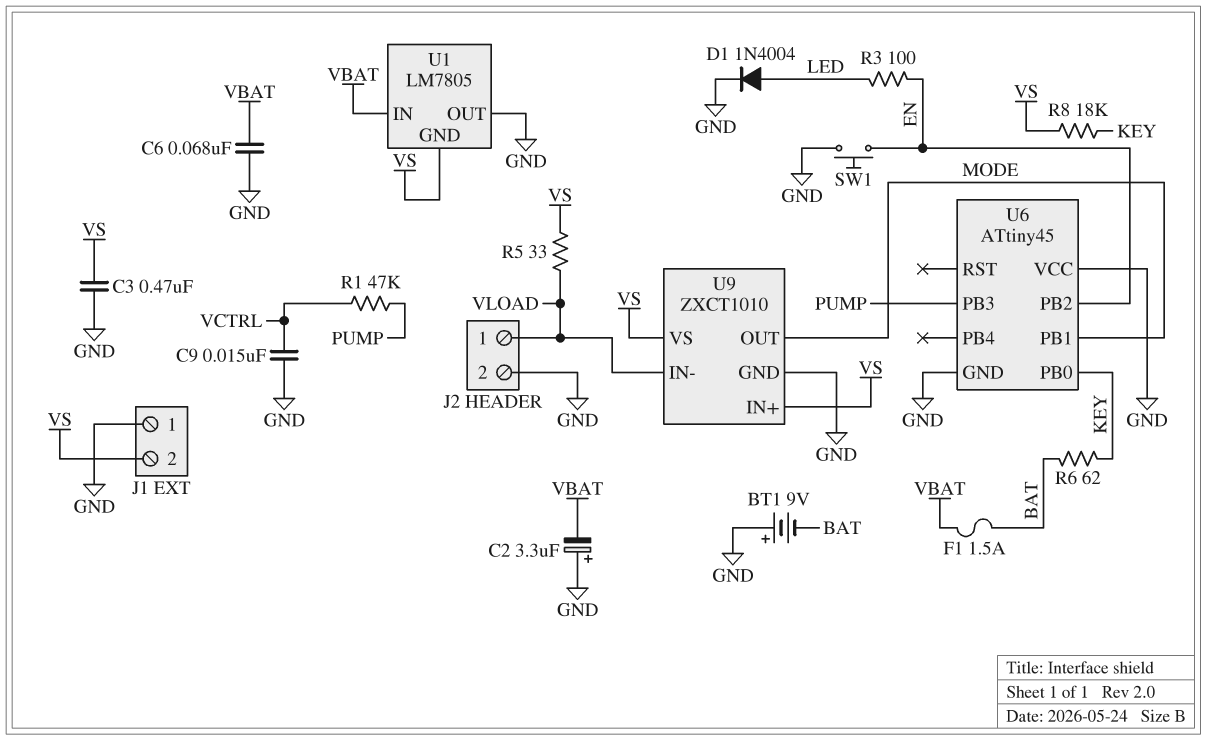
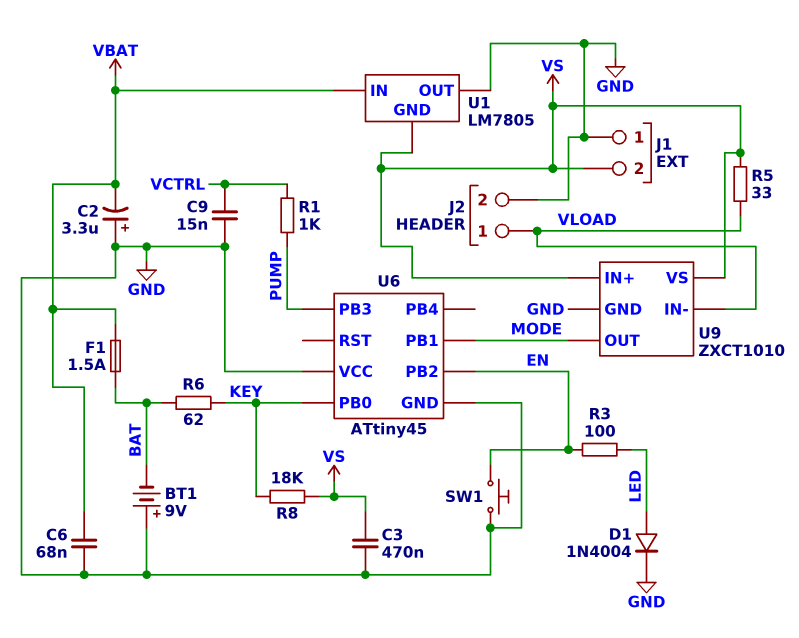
R1: 47k (PUMP, VCTRL) -> 1k (PUMP, VCTRL)

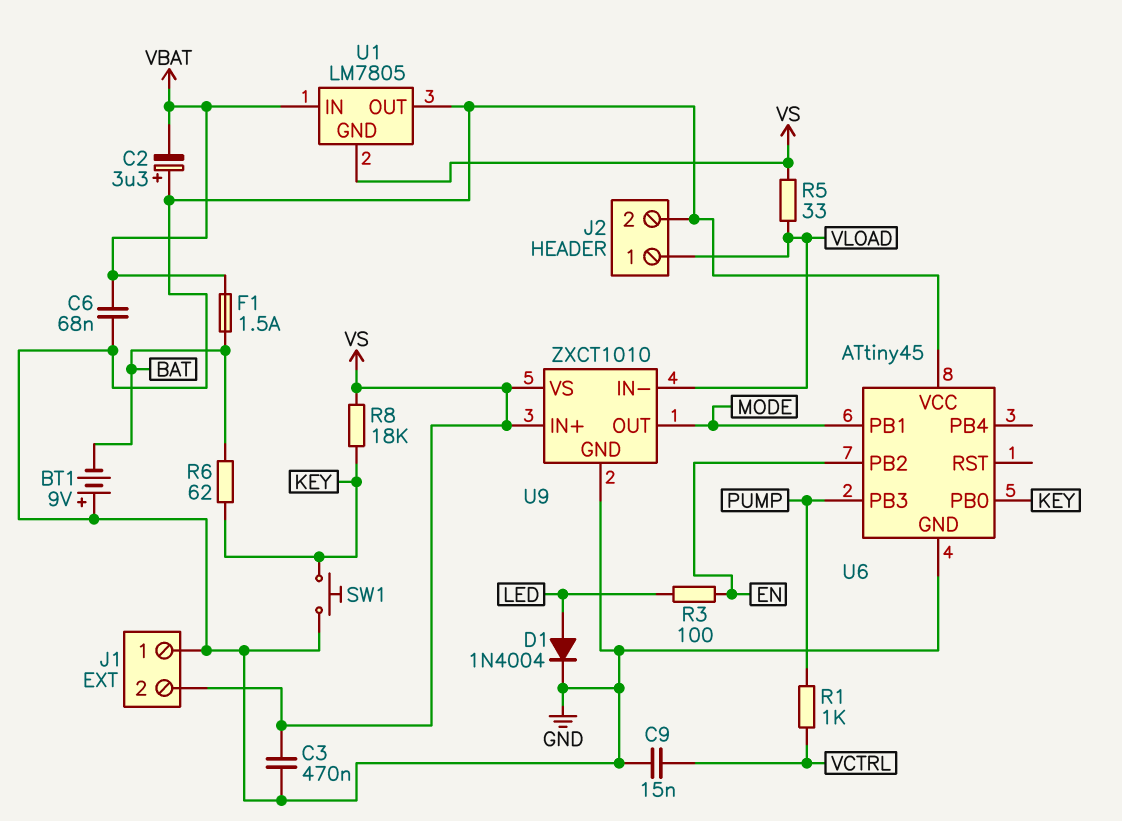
SW1: button (EN, GND) -> button (GND, KEY)

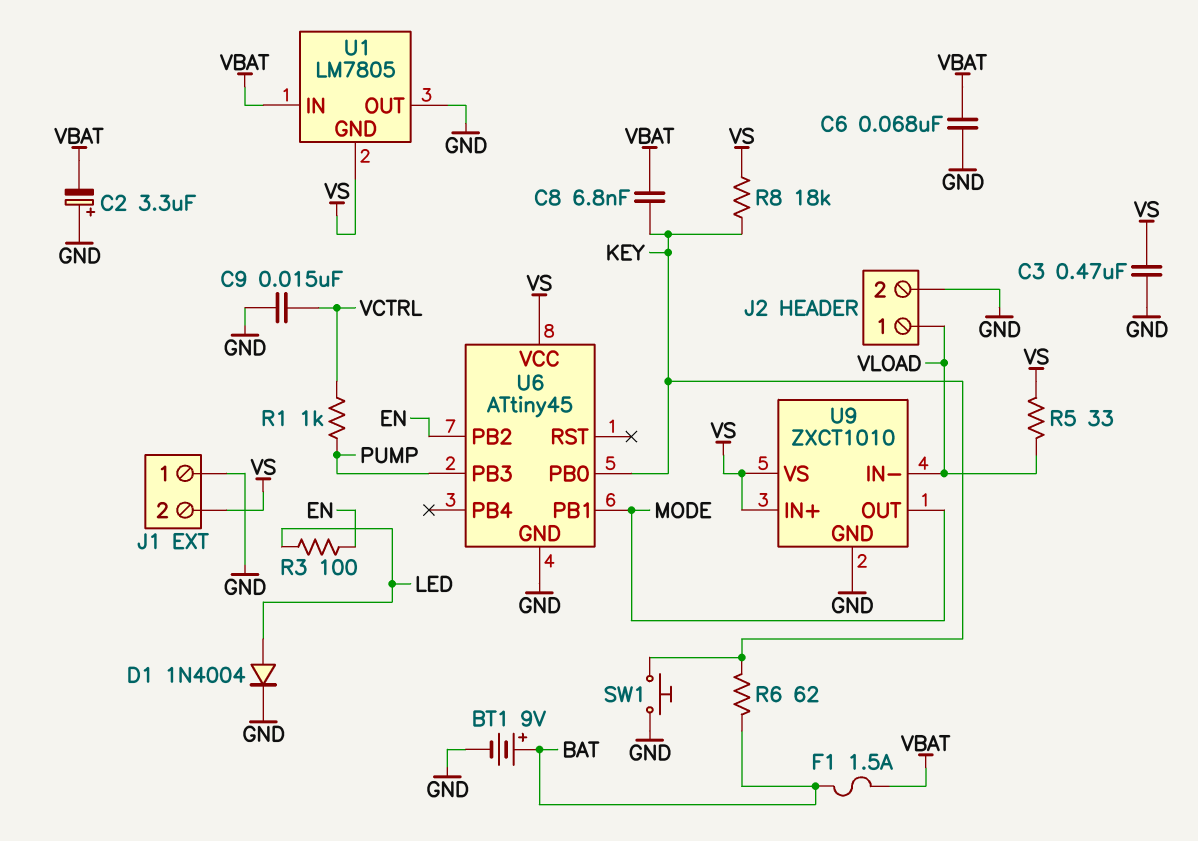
BT1: 9V (plus GND, minus BAT) -> 9V (plus BAT, minus GND)
C8: none -> 6.8nF (KEY, VBAT)
U6 pin VCC: GND -> VS

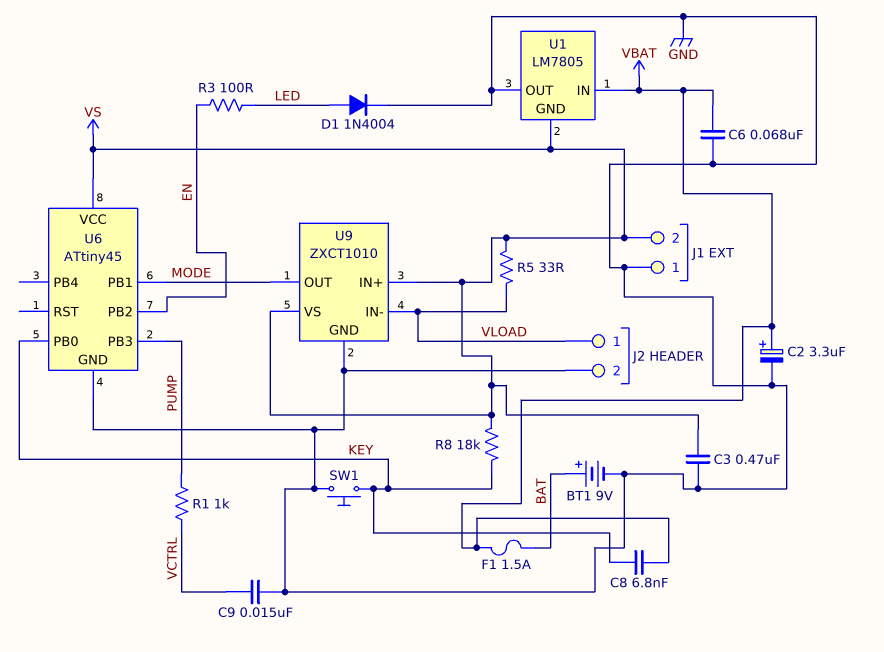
C2: 3.3uF (plus GND, minus VBAT) -> 3.3uF (plus VBAT, minus GND)
R6: 62 (BAT, KEY) -> none

